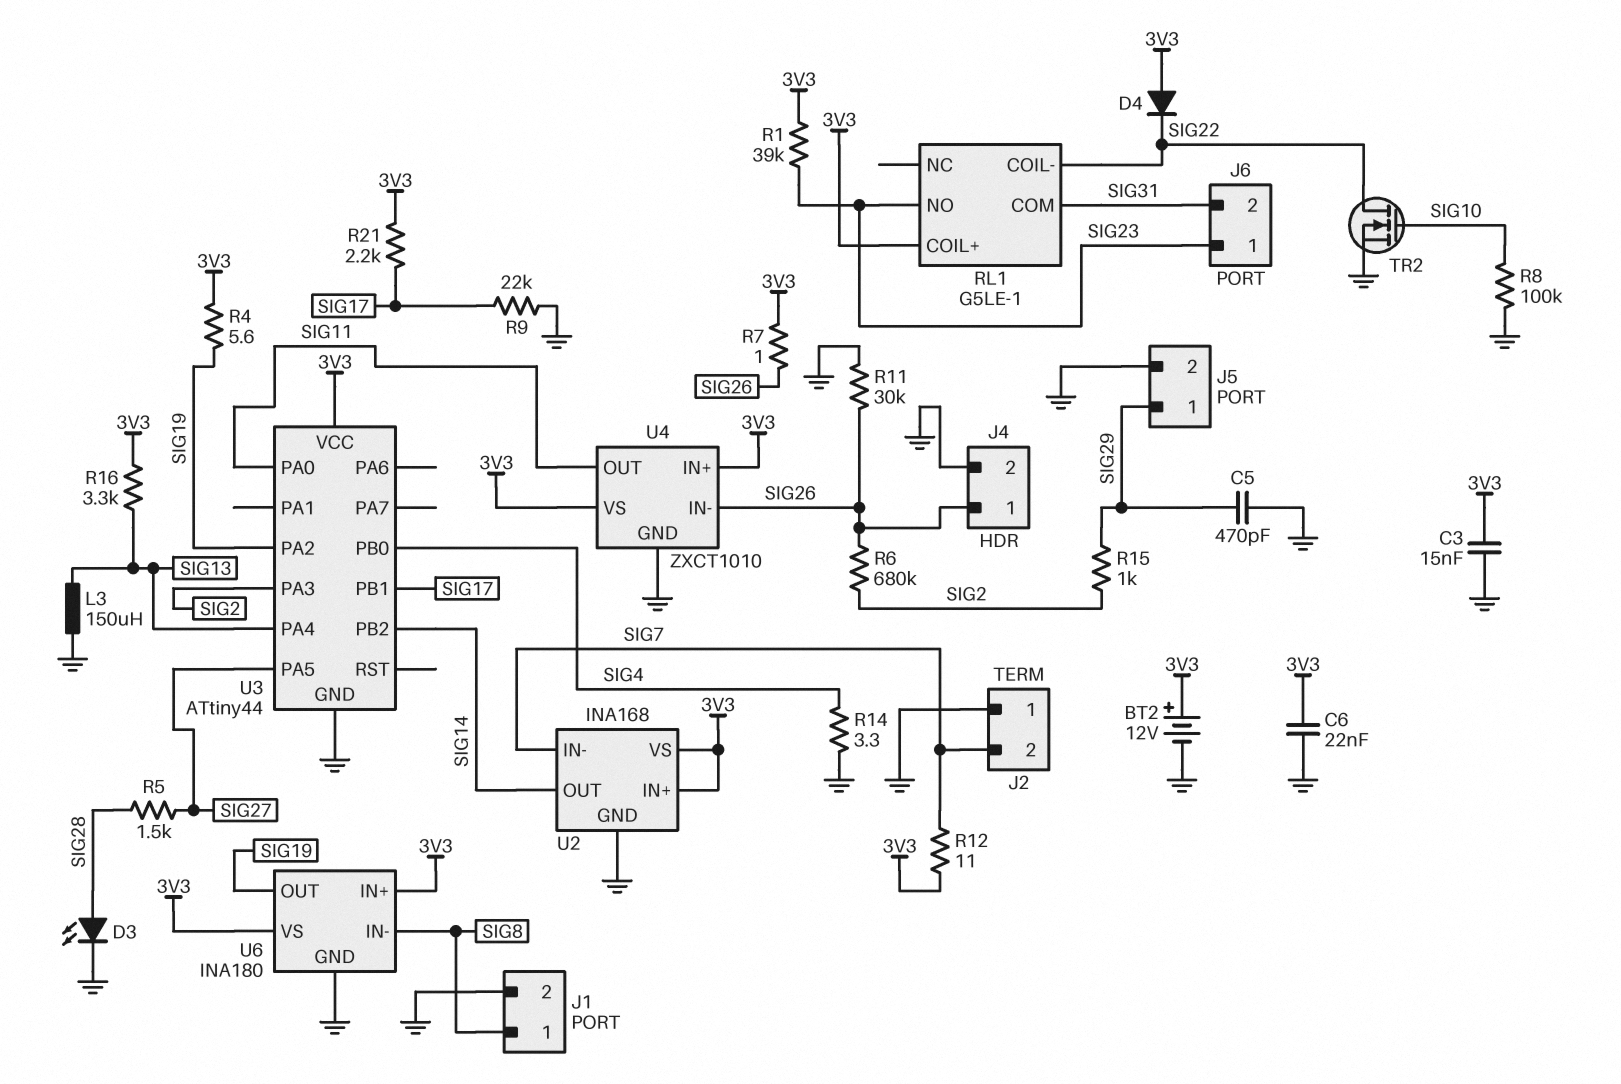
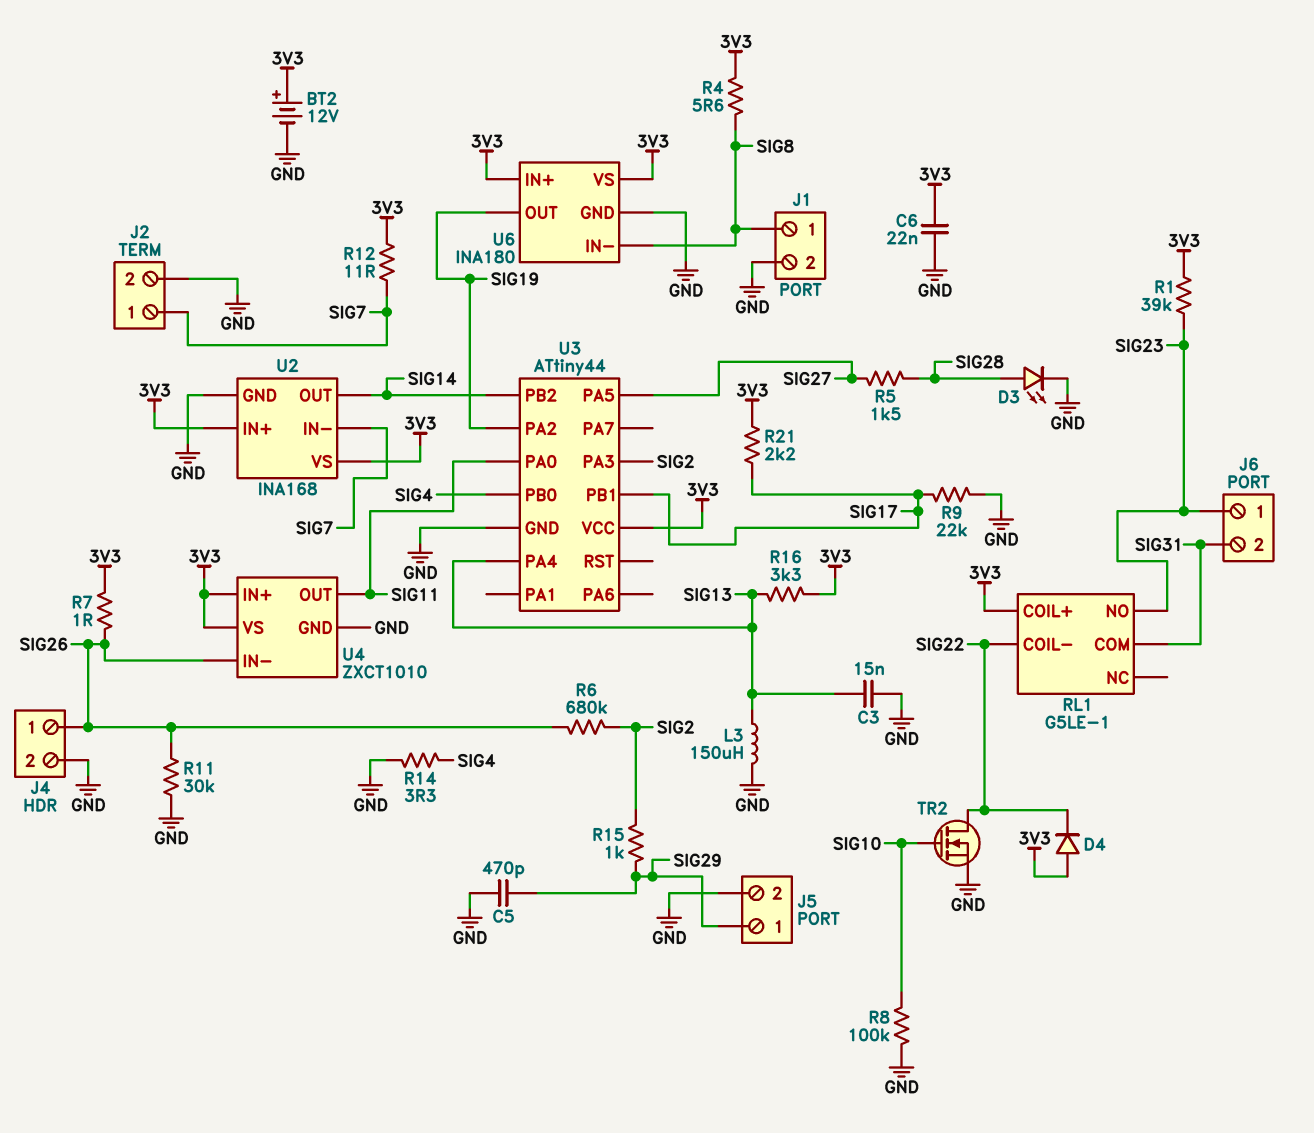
C3: 15nF (3V3, GND) -> 15nF (GND, SIG13)
J2 pin 1: GND -> SIG7
J2 pin 2: SIG7 -> GND
R4: 5.6 (3V3, SIG19) -> 5.6 (3V3, SIG8)

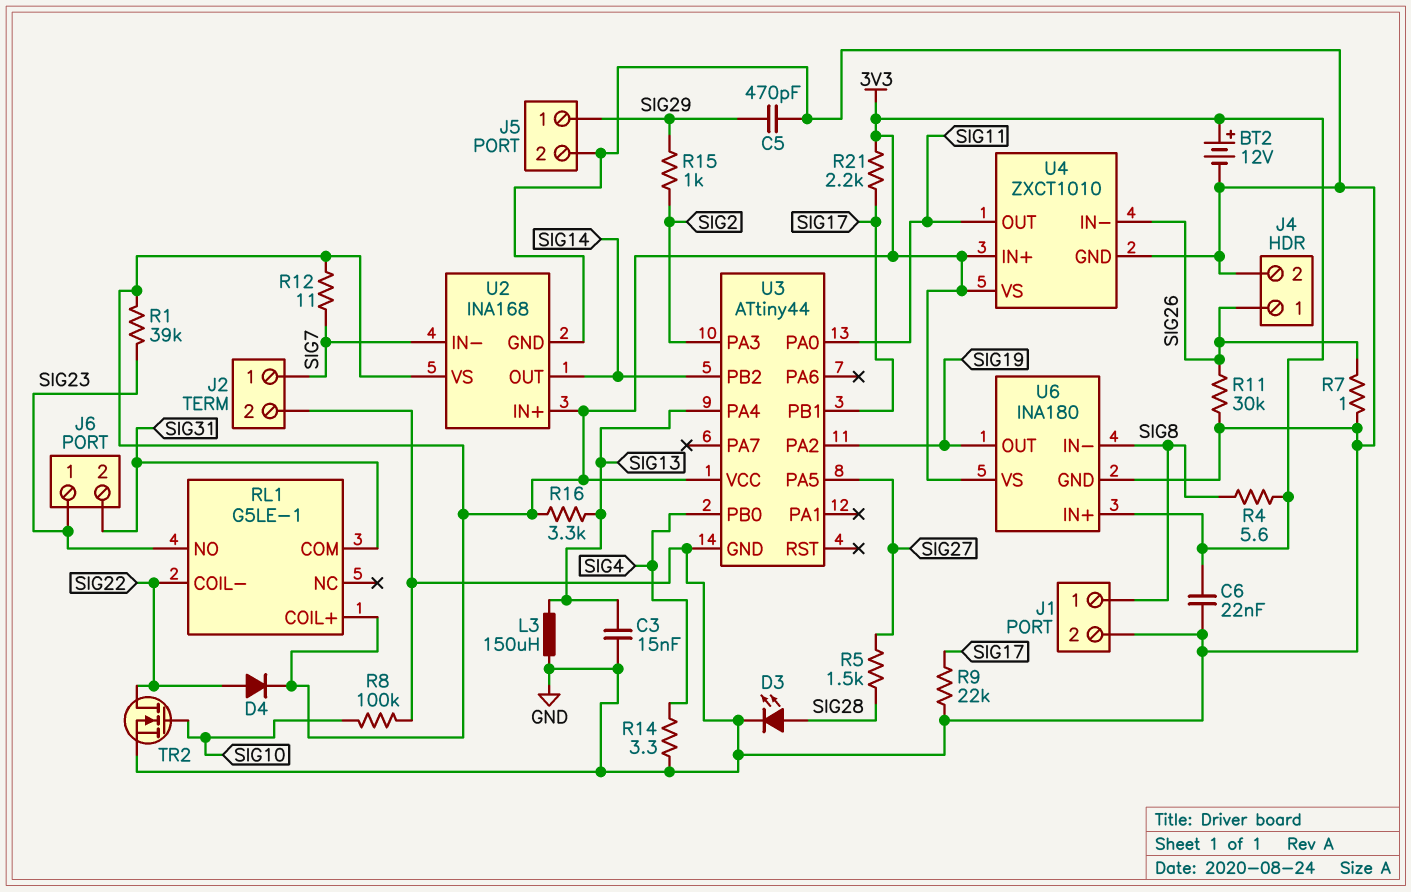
D4: diode (A 3V3, K SIG22) -> diode (A SIG22, K 3V3)
R6: 680k (SIG2, SIG26) -> none
R7: 1 (3V3, SIG26) -> 1 (GND, SIG26)

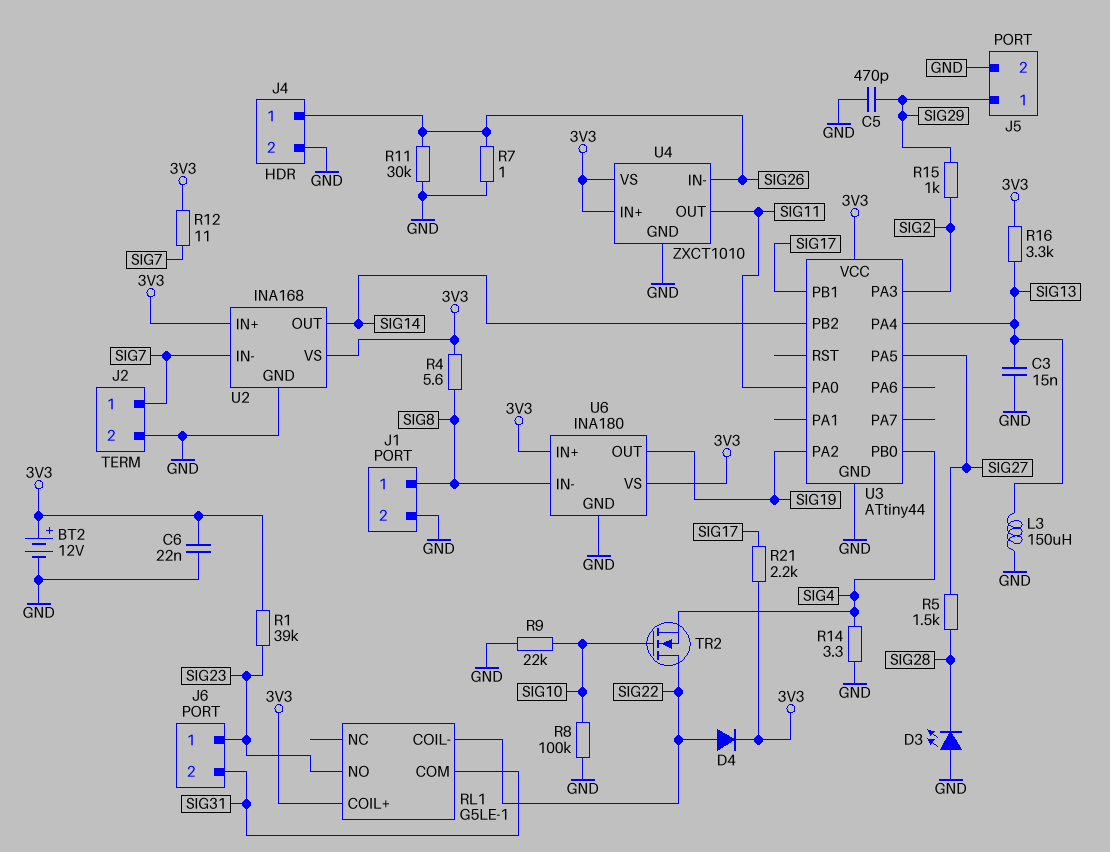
D3: LED (A SIG28, K GND) -> LED (A GND, K SIG28)
R9: 22k (GND, SIG17) -> 22k (GND, SIG10)
TR2: NMOS (G SIG10, D SIG22, S GND) -> NMOS (G SIG10, D SIG22, S SIG4)

